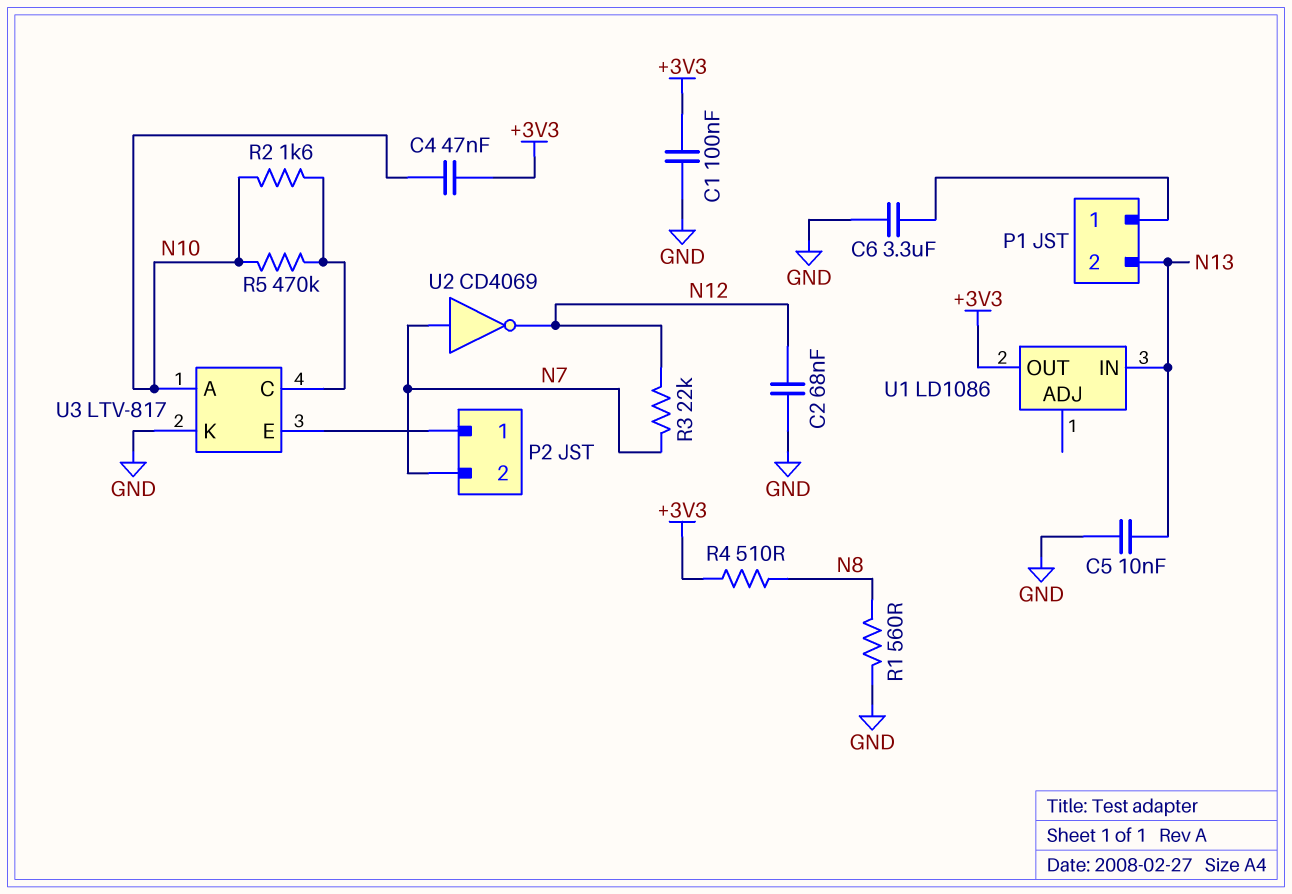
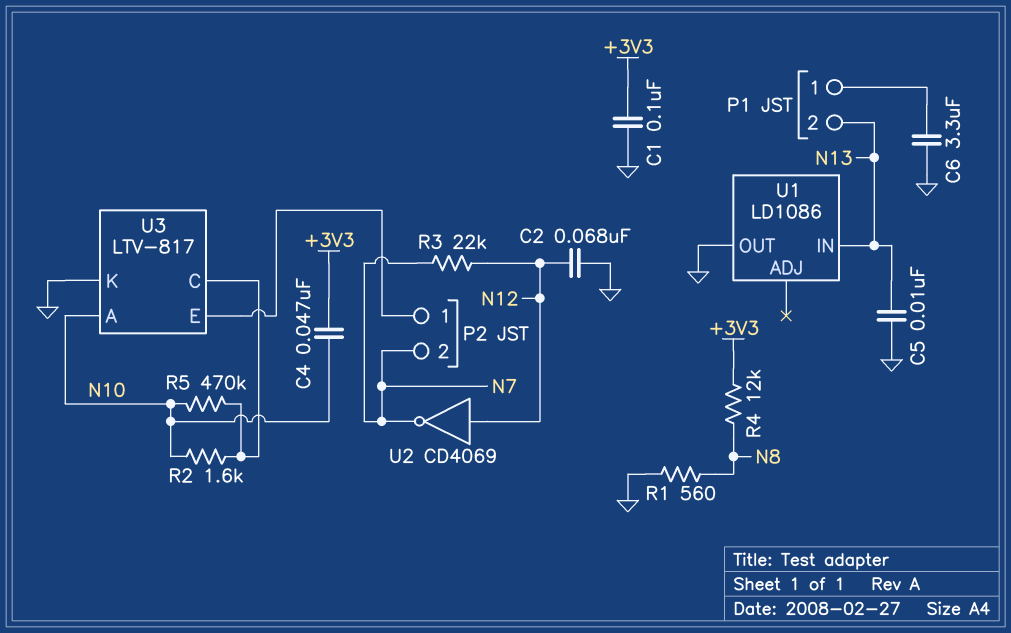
R4: 510 (+3V3, N8) -> 12k (+3V3, N8)
U1 pin OUT: +3V3 -> GND
U2: NOT CD4069 (in N7, out N12) -> NOT CD4069 (in N12, out N7)

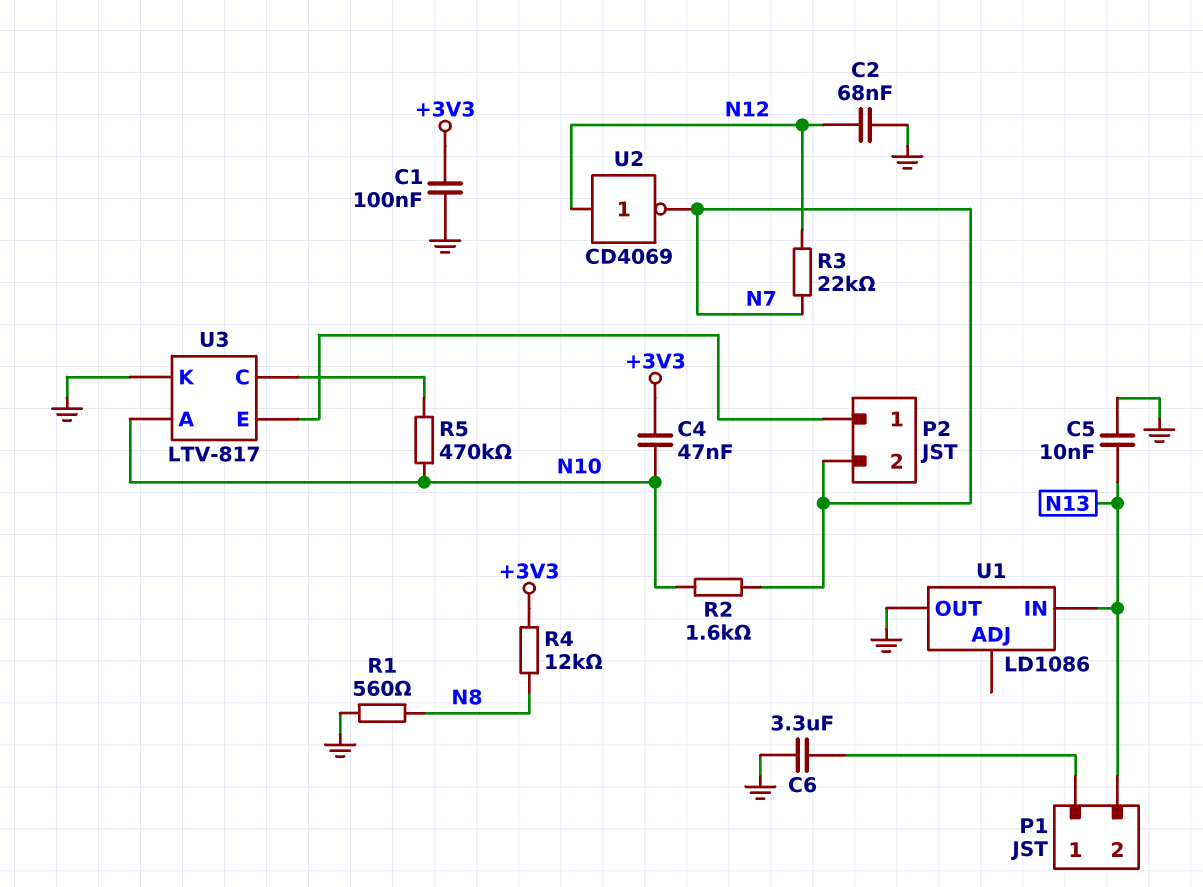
R2: 1.6k (N10, U3/C) -> 1.6k (N7, N10)

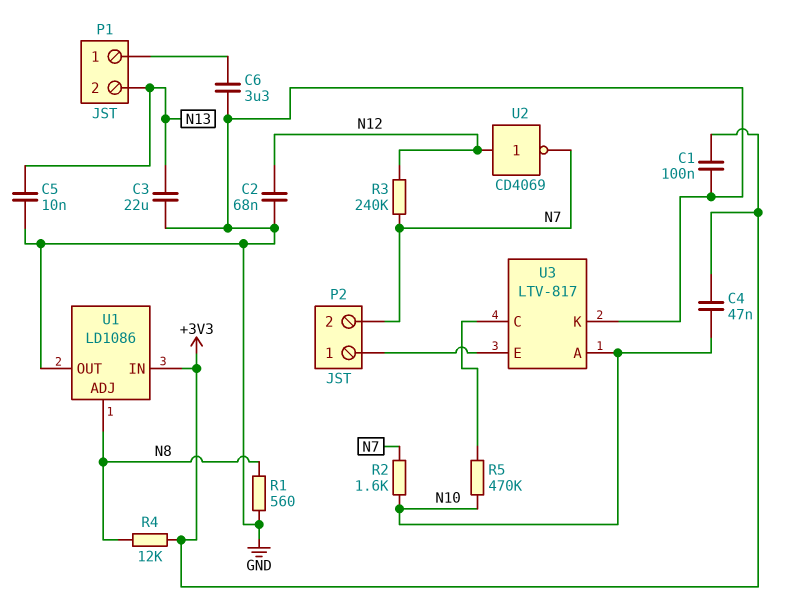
C3: none -> 22uF (GND, N13)
R3: 22k (N7, N12) -> 240k (N7, N12)
U1 pin ADJ: none -> N8
U1 pin IN: N13 -> +3V3

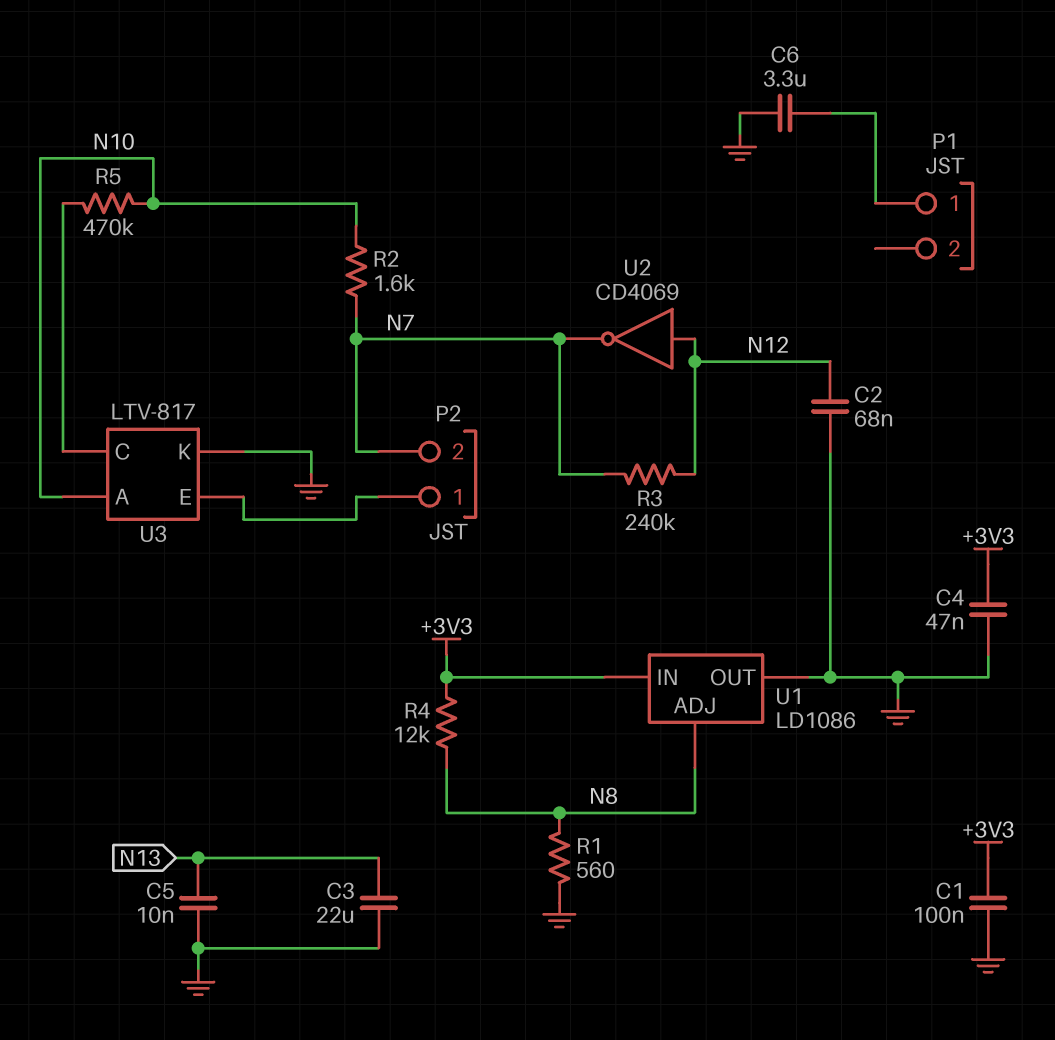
C4: 47nF (+3V3, N10) -> 47nF (+3V3, GND)
P1 pin 2: N13 -> none

